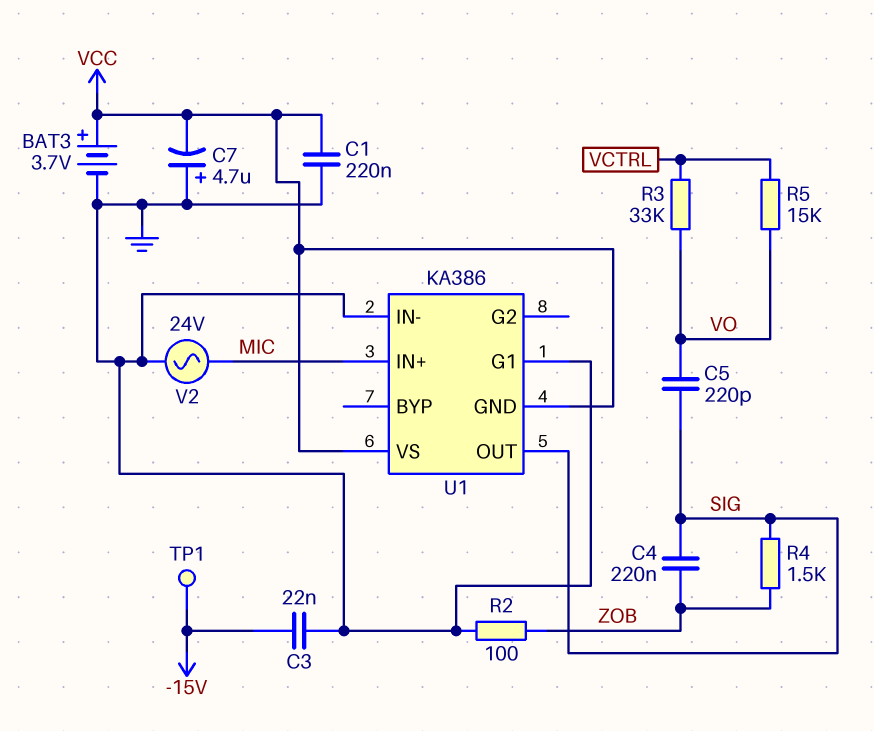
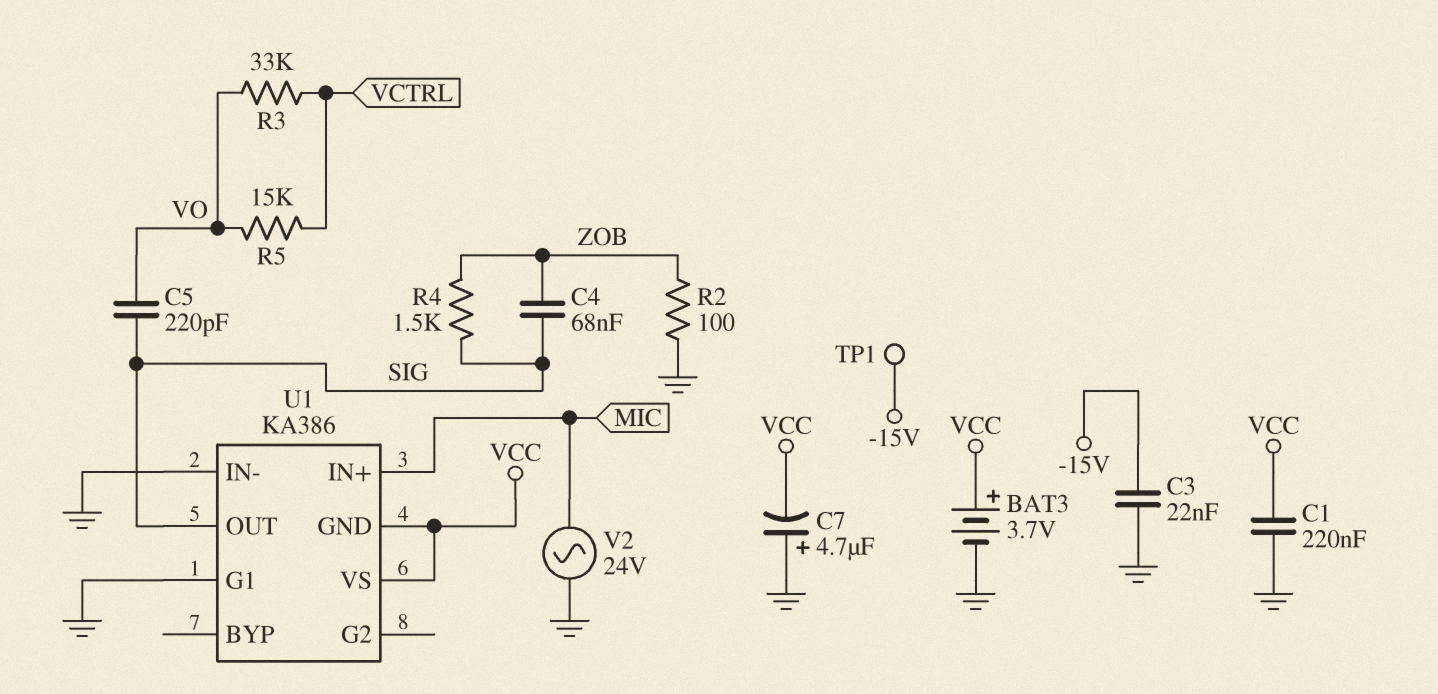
C4: 220nF (SIG, ZOB) -> 68nF (SIG, ZOB)

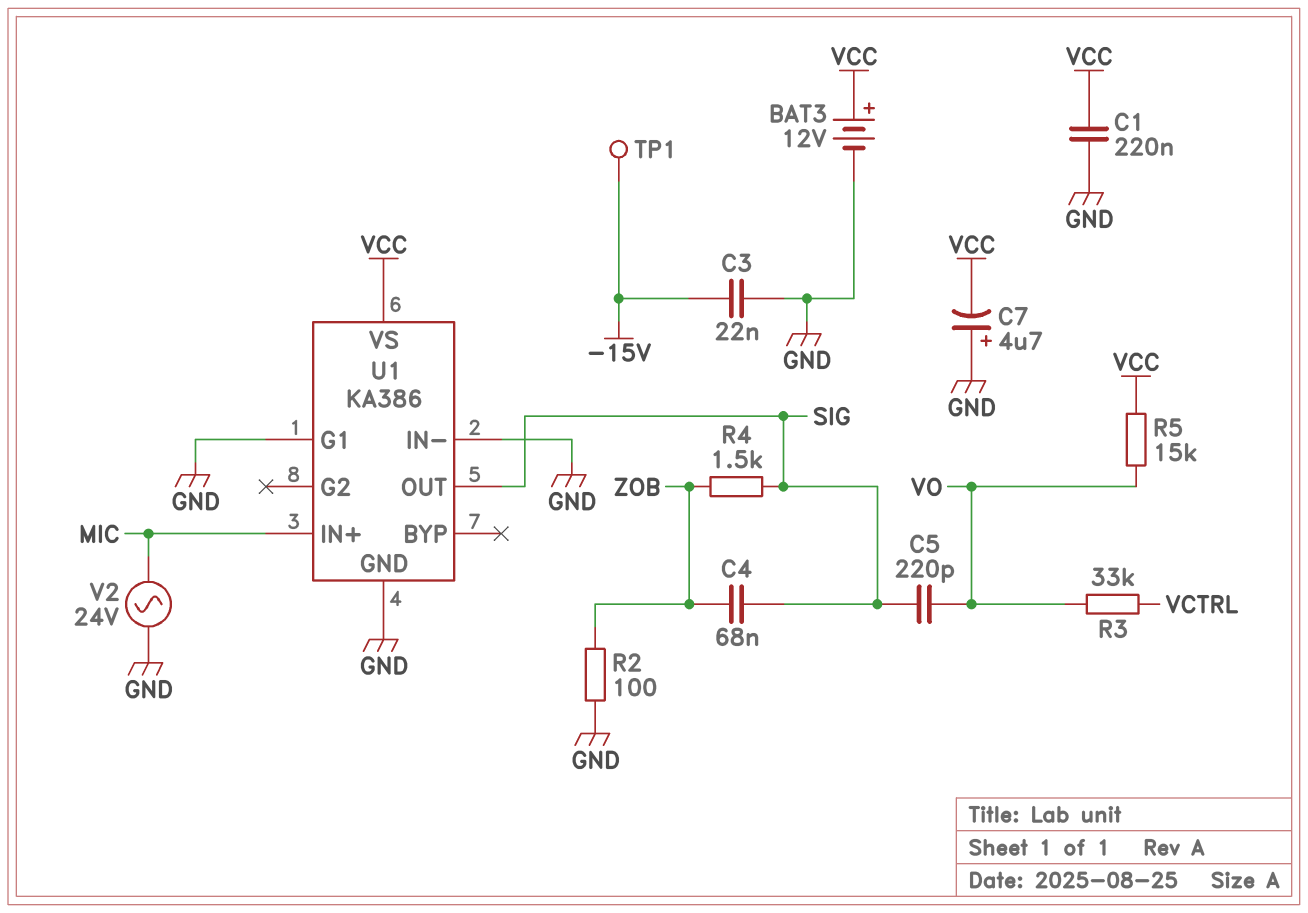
BAT3: 3.7V (plus VCC, minus GND) -> 12V (plus VCC, minus GND)
R5: 15k (VCTRL, VO) -> 15k (VCC, VO)
U1 pin GND: VCC -> GND

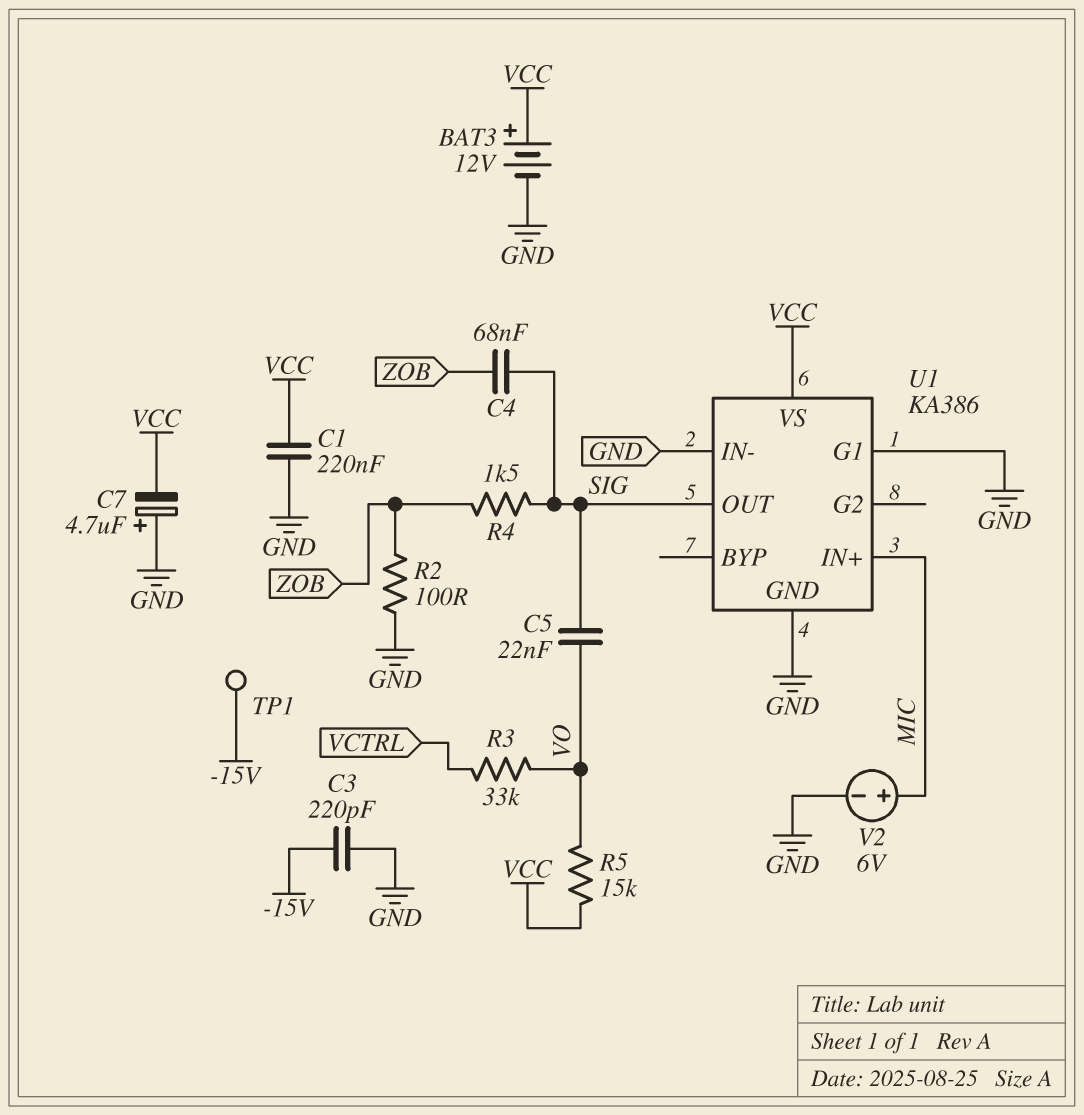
C3: 22nF (-15V, GND) -> 220pF (-15V, GND)
C5: 220pF (SIG, VO) -> 22nF (SIG, VO)
V2: AC 24V (GND, MIC) -> 6V (plus MIC, minus GND)

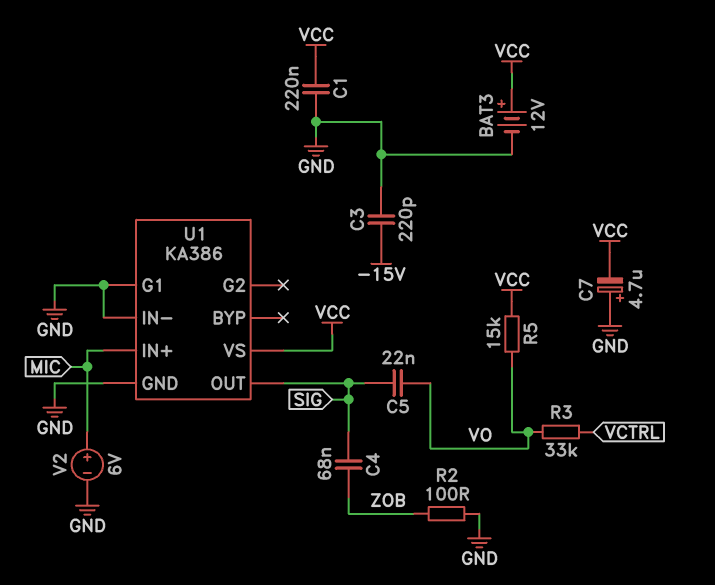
R4: 1.5k (SIG, ZOB) -> none
TP1: test point (-15V) -> none

